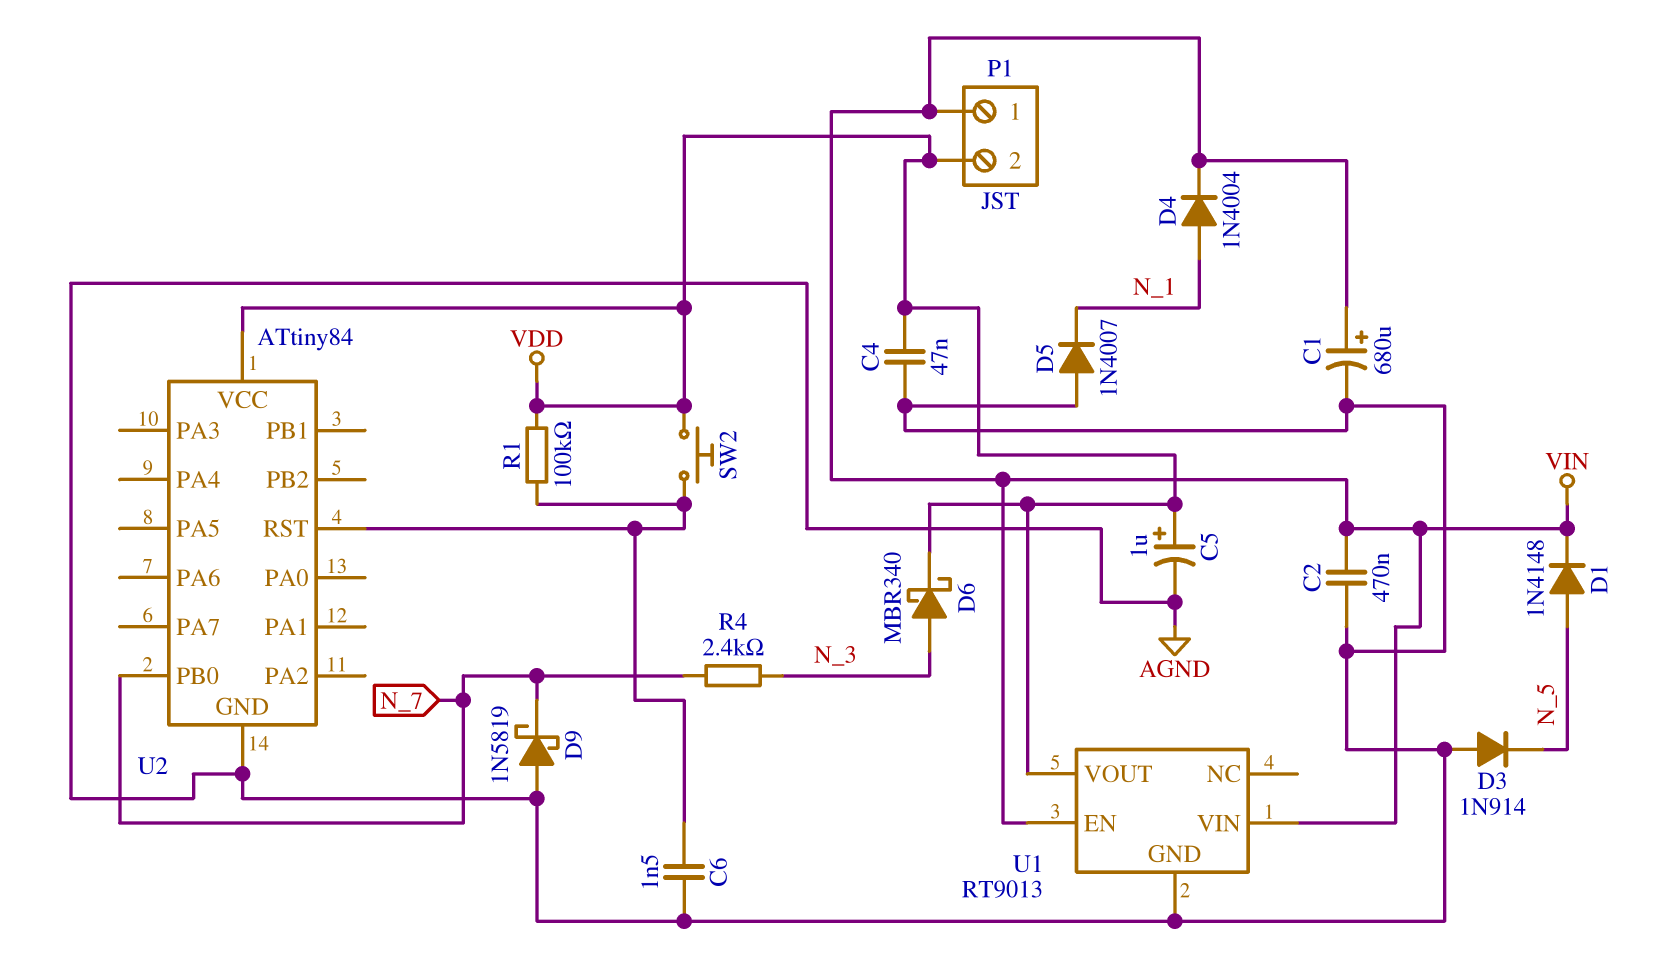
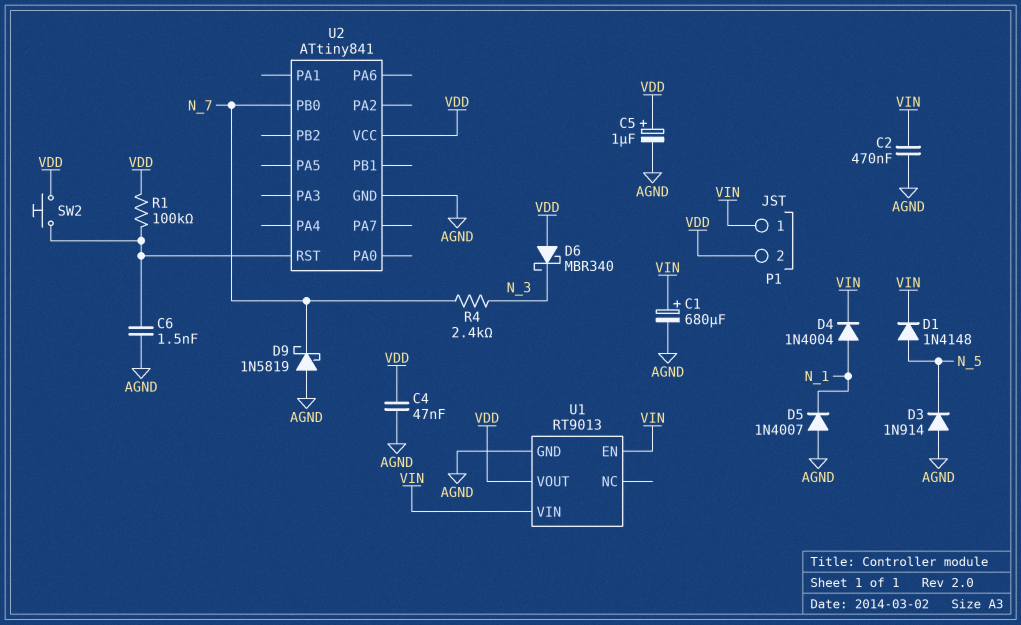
D6: schottky MBR340 (A N_3, K VDD) -> schottky MBR340 (A VDD, K N_3)
U2: ATtiny84 -> ATtiny841

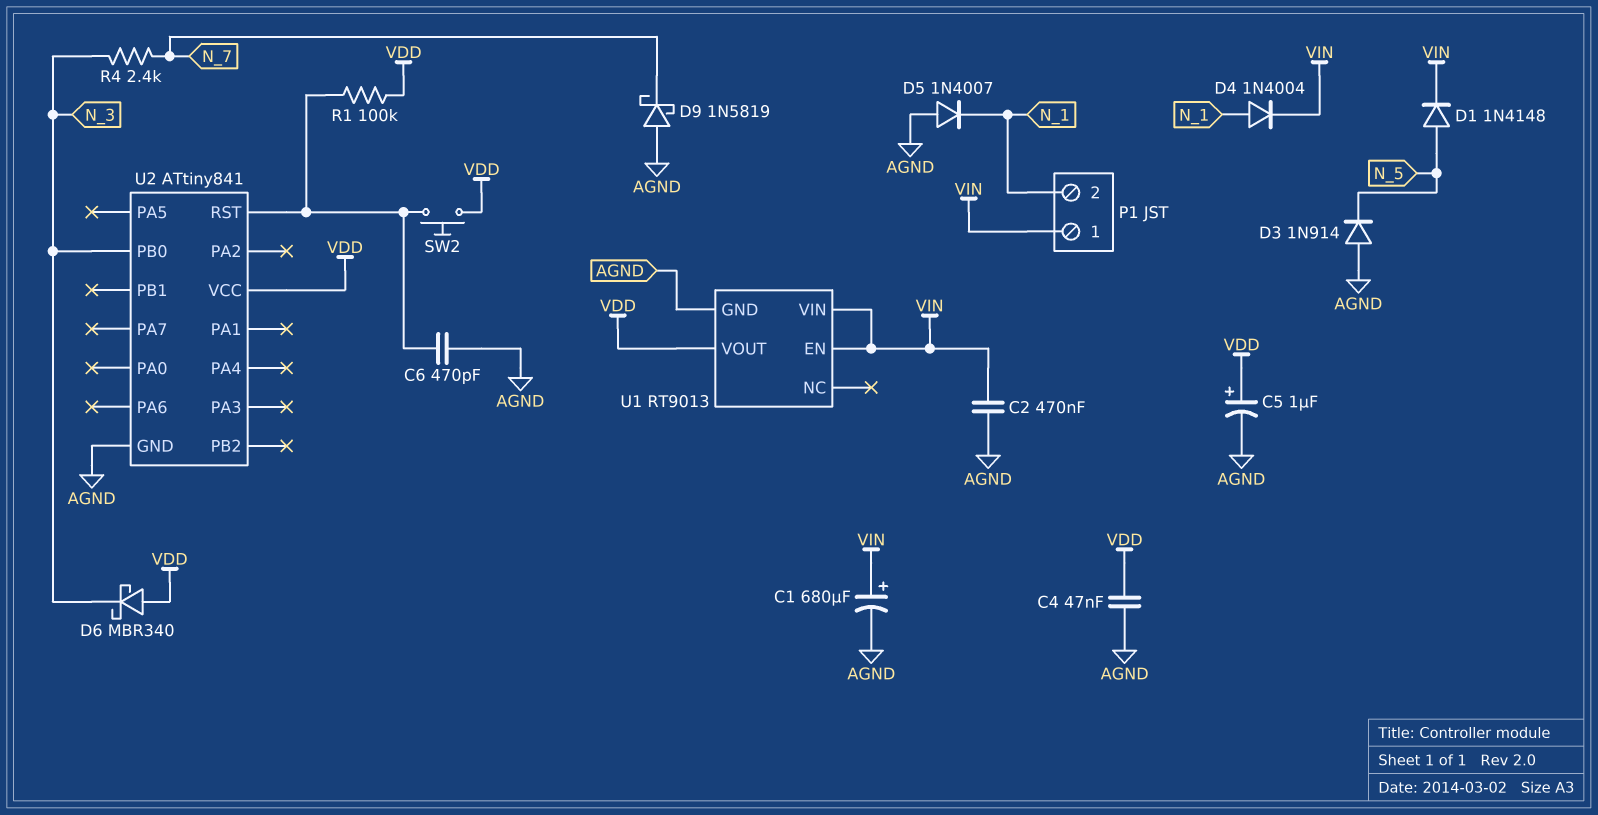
C6: 1.5nF (AGND, U2/RST) -> 470pF (AGND, U2/RST)
P1 pin 2: VDD -> N_1
U2 pin PB0: N_7 -> N_3

